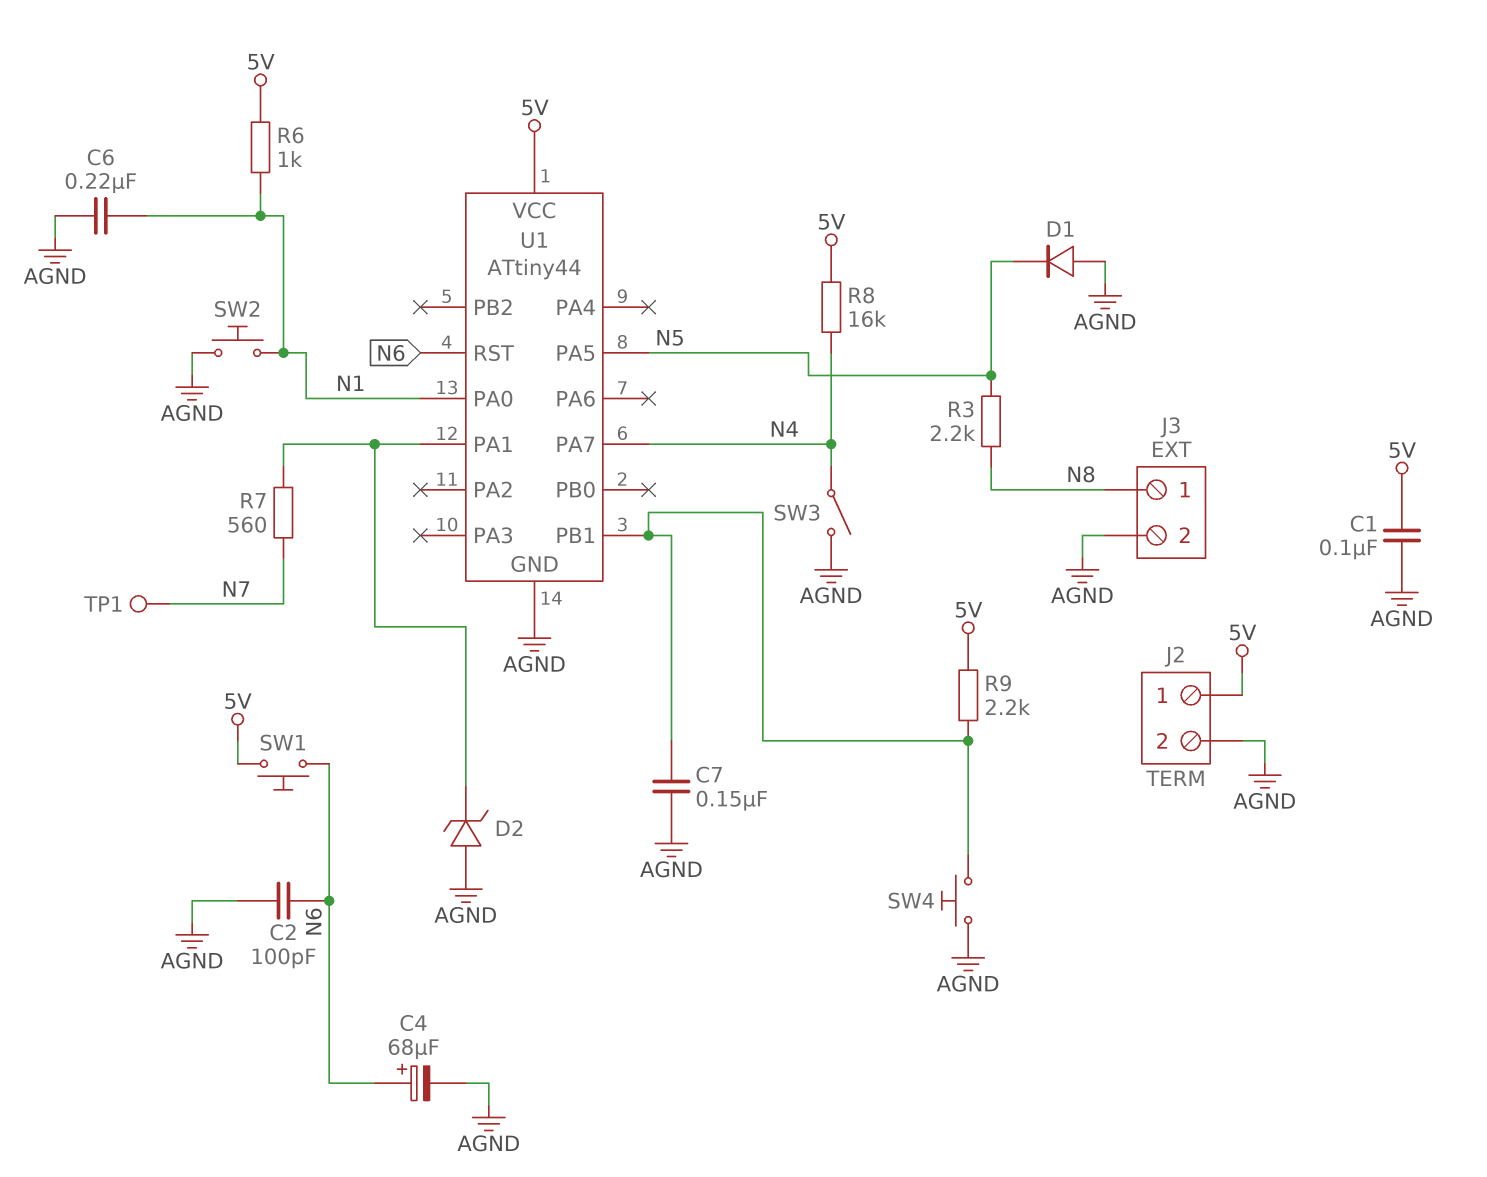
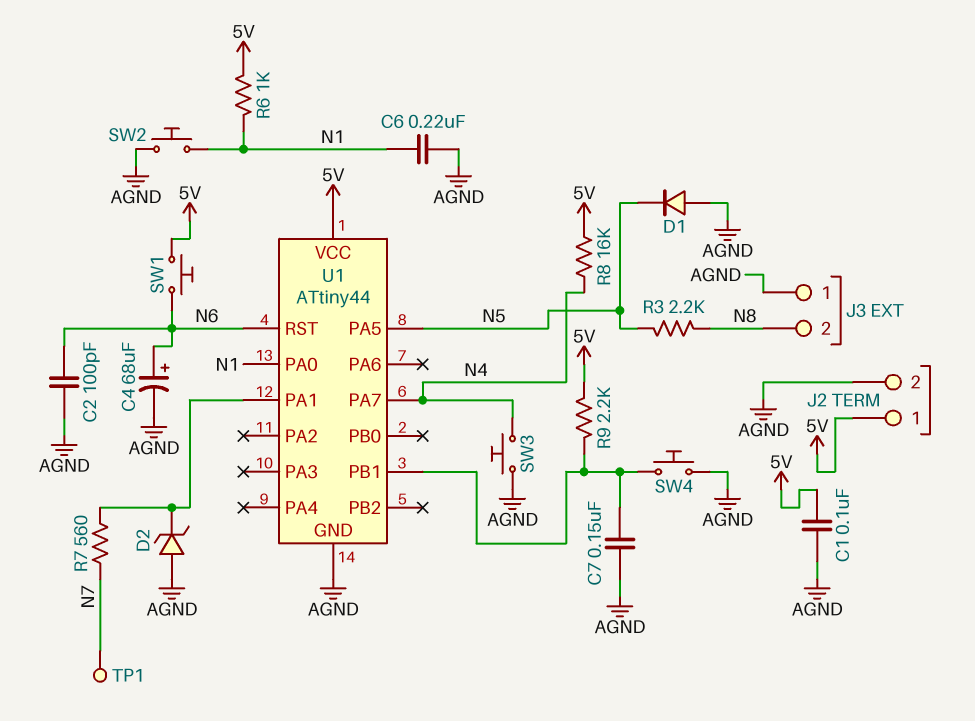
J3 pin 1: N8 -> AGND
J3 pin 2: AGND -> N8
SW3: switch (AGND, N4) -> button (AGND, N4)

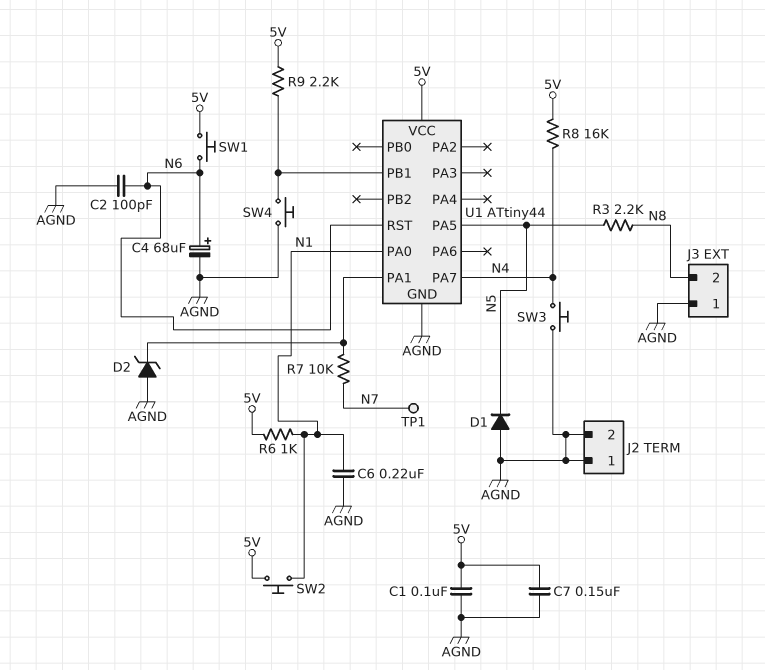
C7: 150nF (AGND, U1/PB1) -> 150nF (5V, AGND)
J2 pin 1: 5V -> AGND
R7: 560 (N7, U1/PA1) -> 10k (N7, U1/PA1)
SW2: button (AGND, N1) -> button (5V, N1)

